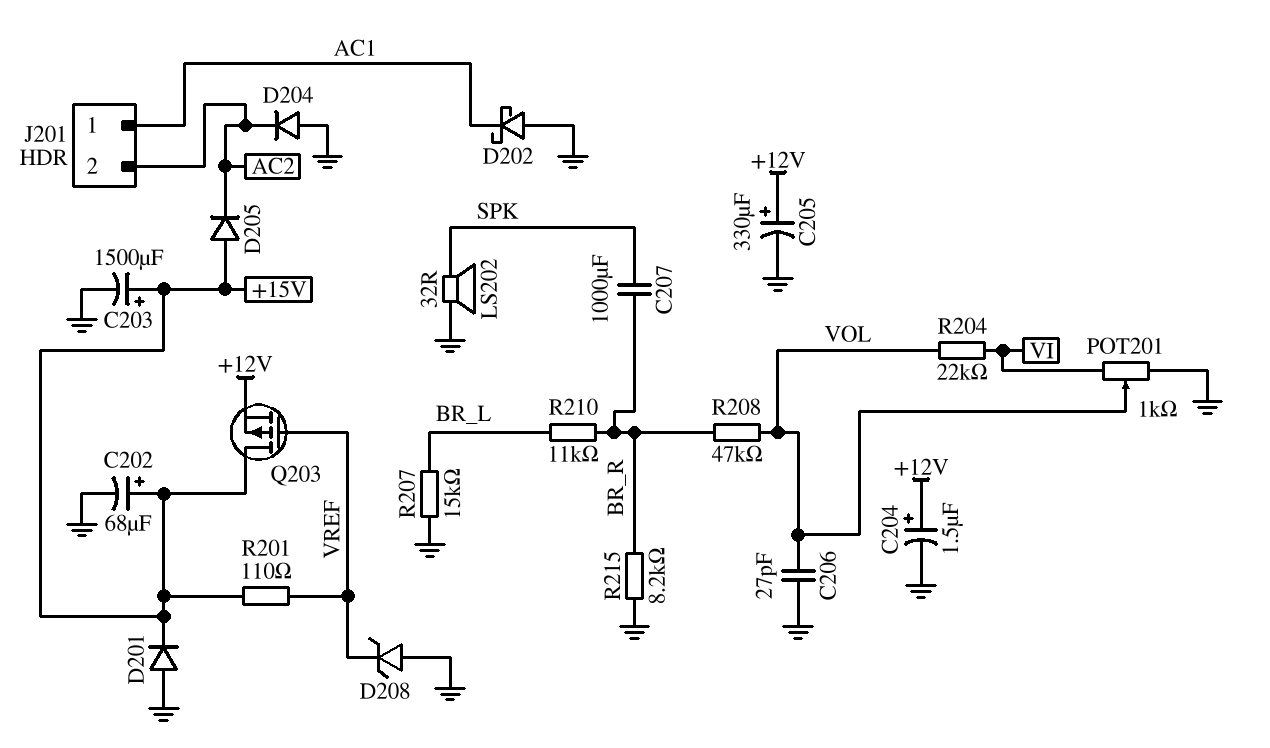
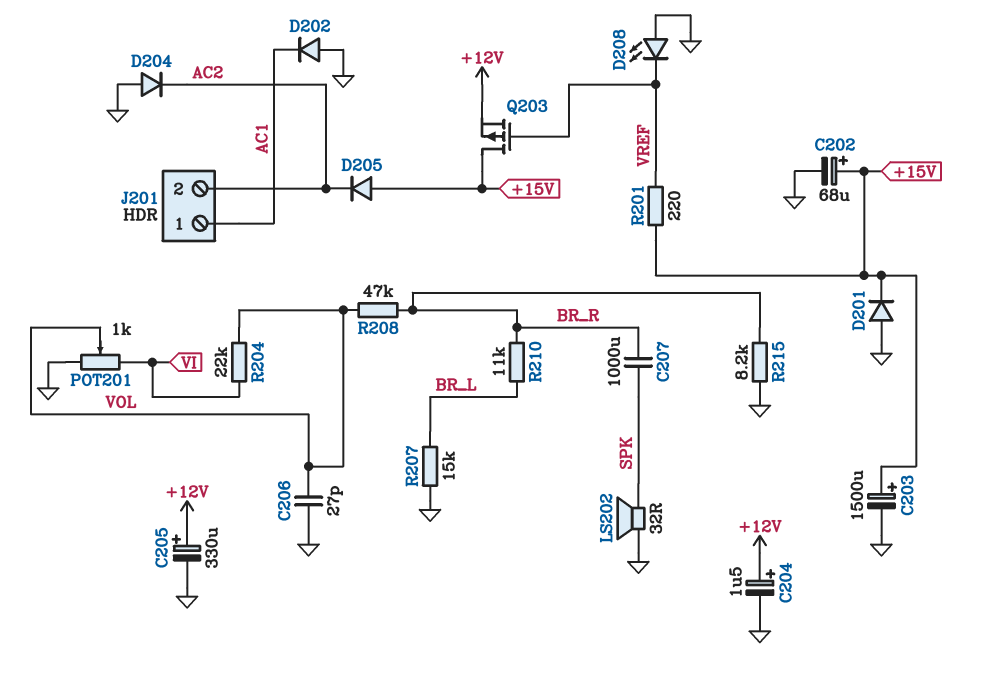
D202: schottky (A GND, K AC1) -> diode (A GND, K AC1)
D208: zener (A GND, K VREF) -> LED (A GND, K VREF)
R201: 110 (+15V, VREF) -> 220 (+15V, VREF)

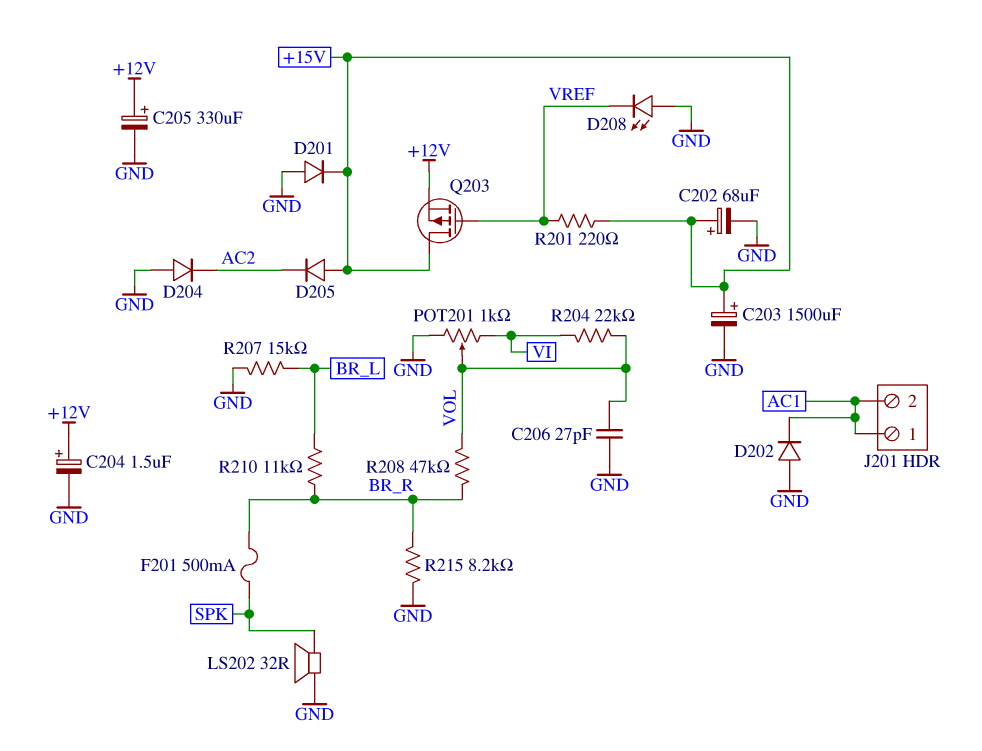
C207: 1000uF (BR_R, SPK) -> none
F201: none -> 500mA (BR_R, SPK)
J201 pin 2: AC2 -> AC1

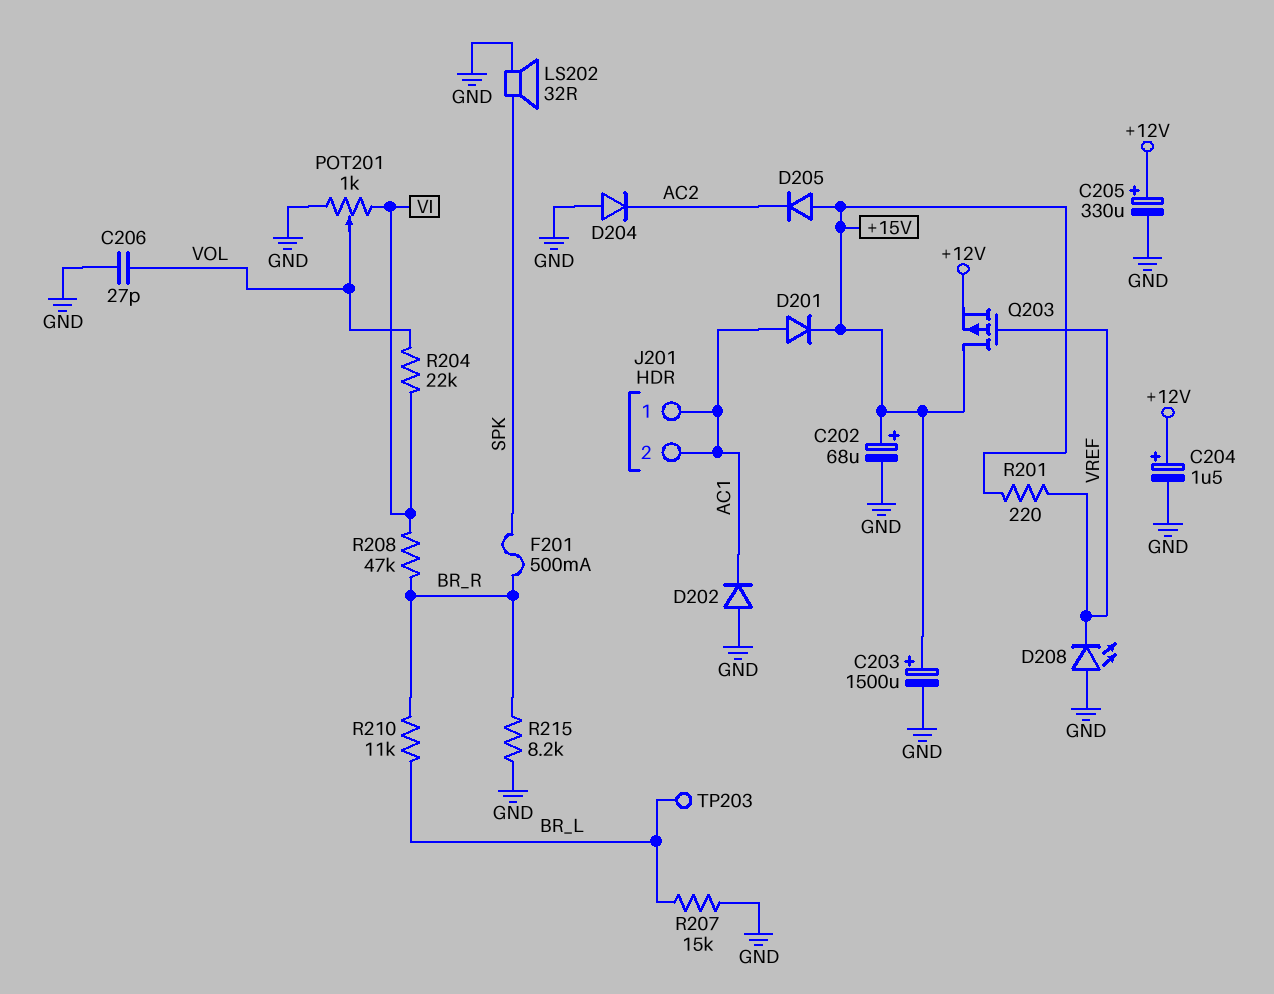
D201: diode (A GND, K +15V) -> diode (A AC1, K +15V)
R208: 47k (BR_R, VOL) -> 47k (BR_R, VI)
TP203: none -> test point (BR_L)

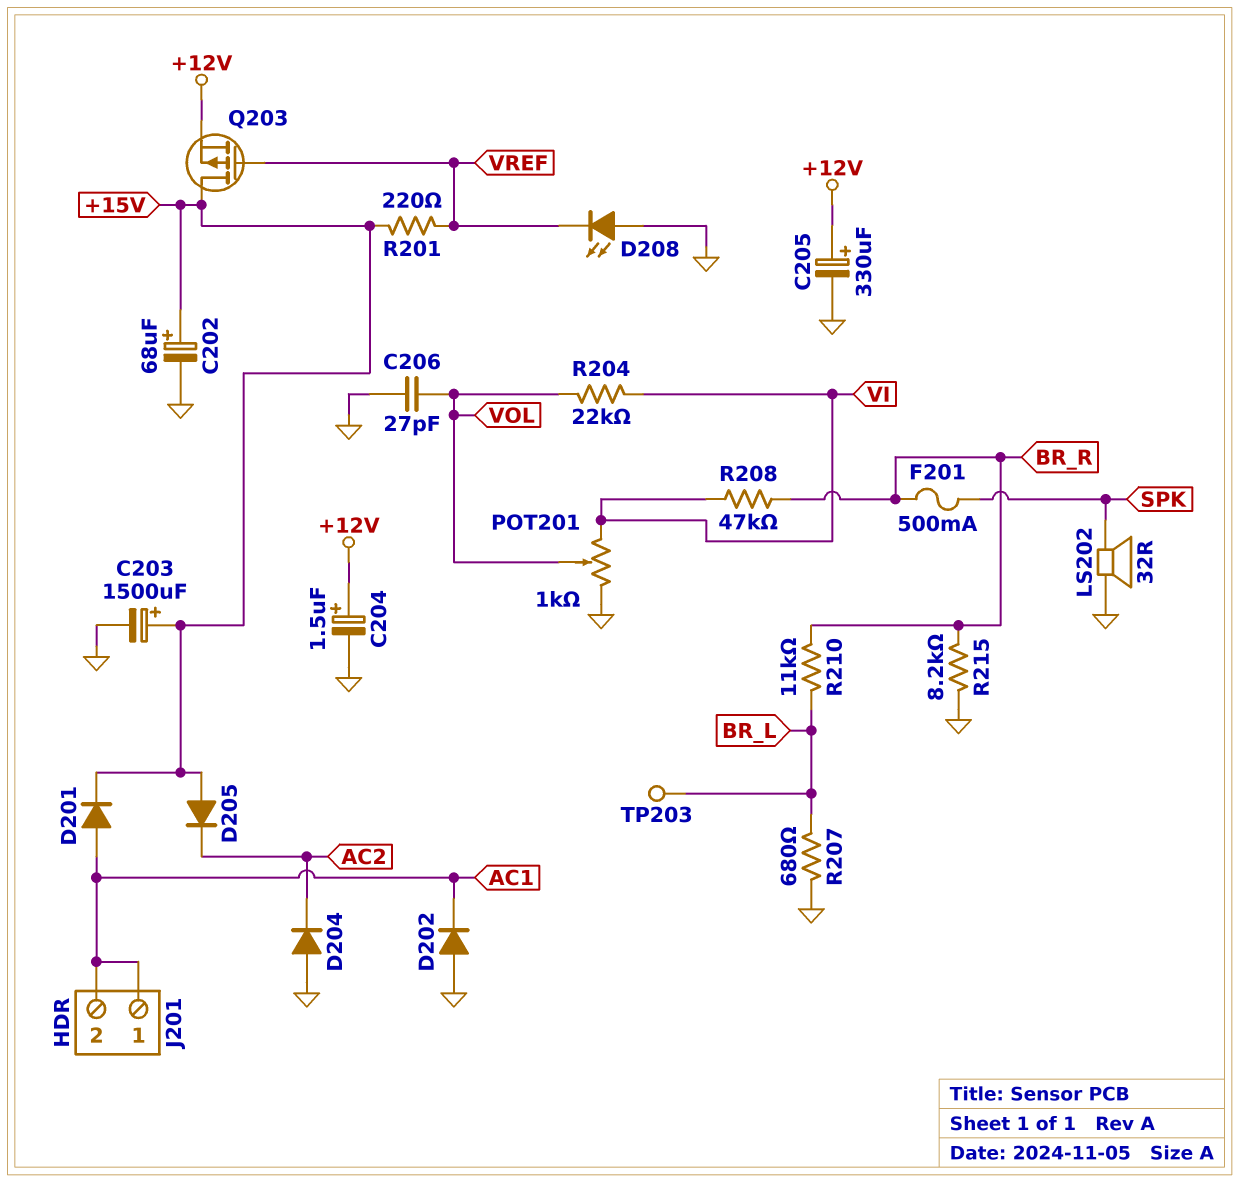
R207: 15k (BR_L, GND) -> 680 (BR_L, GND)

